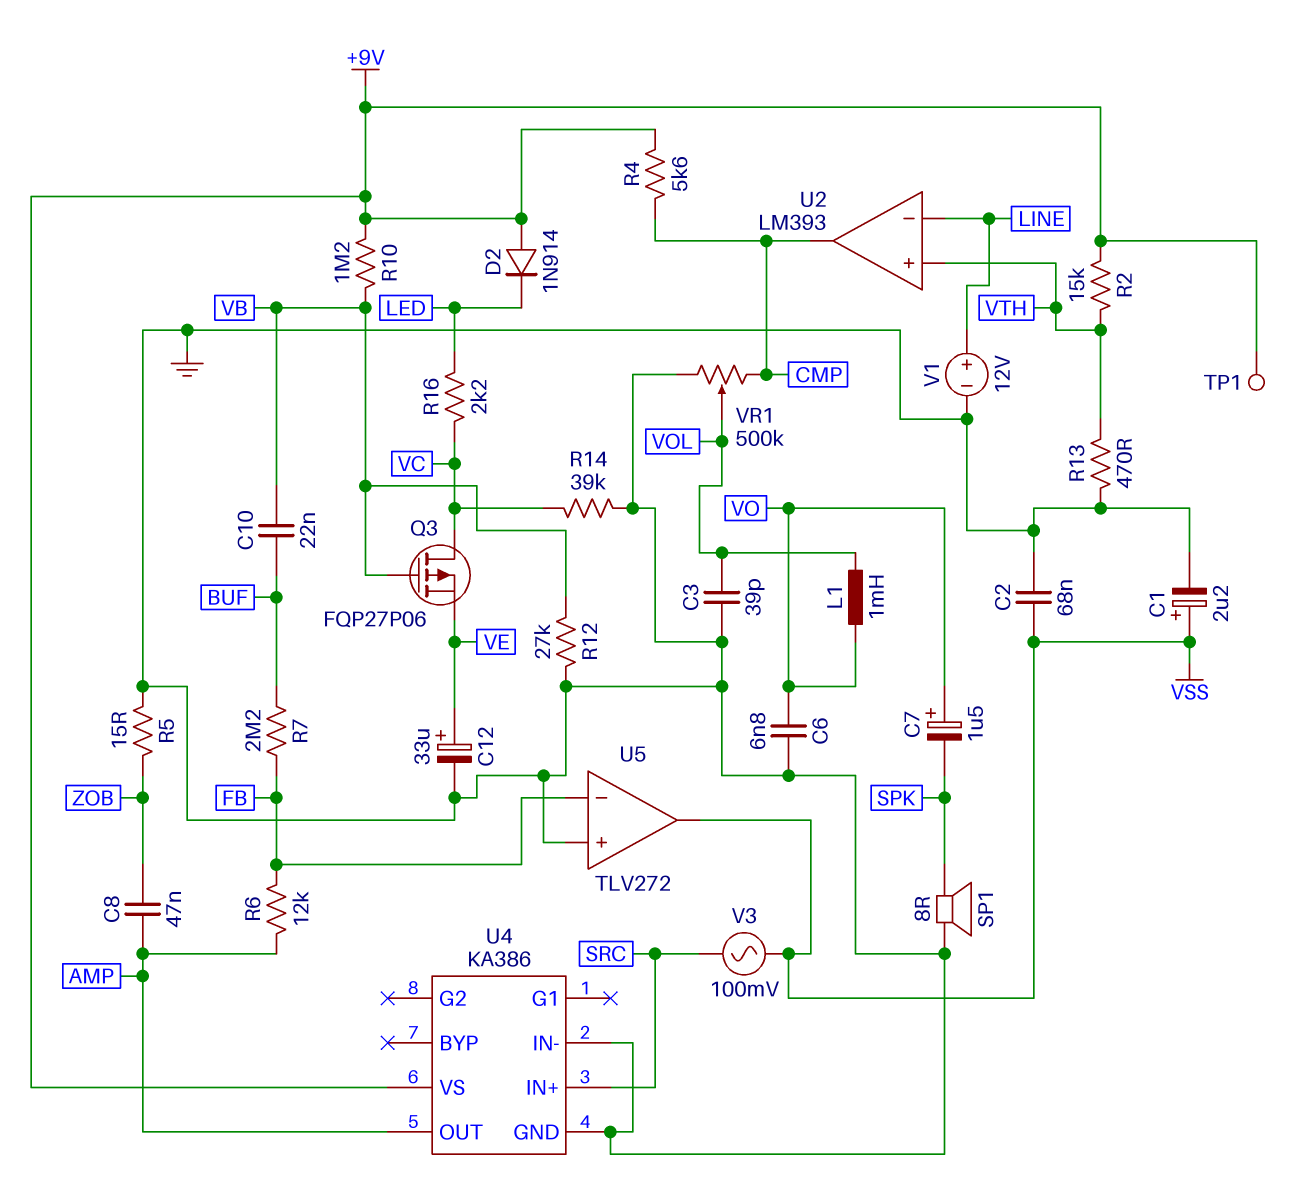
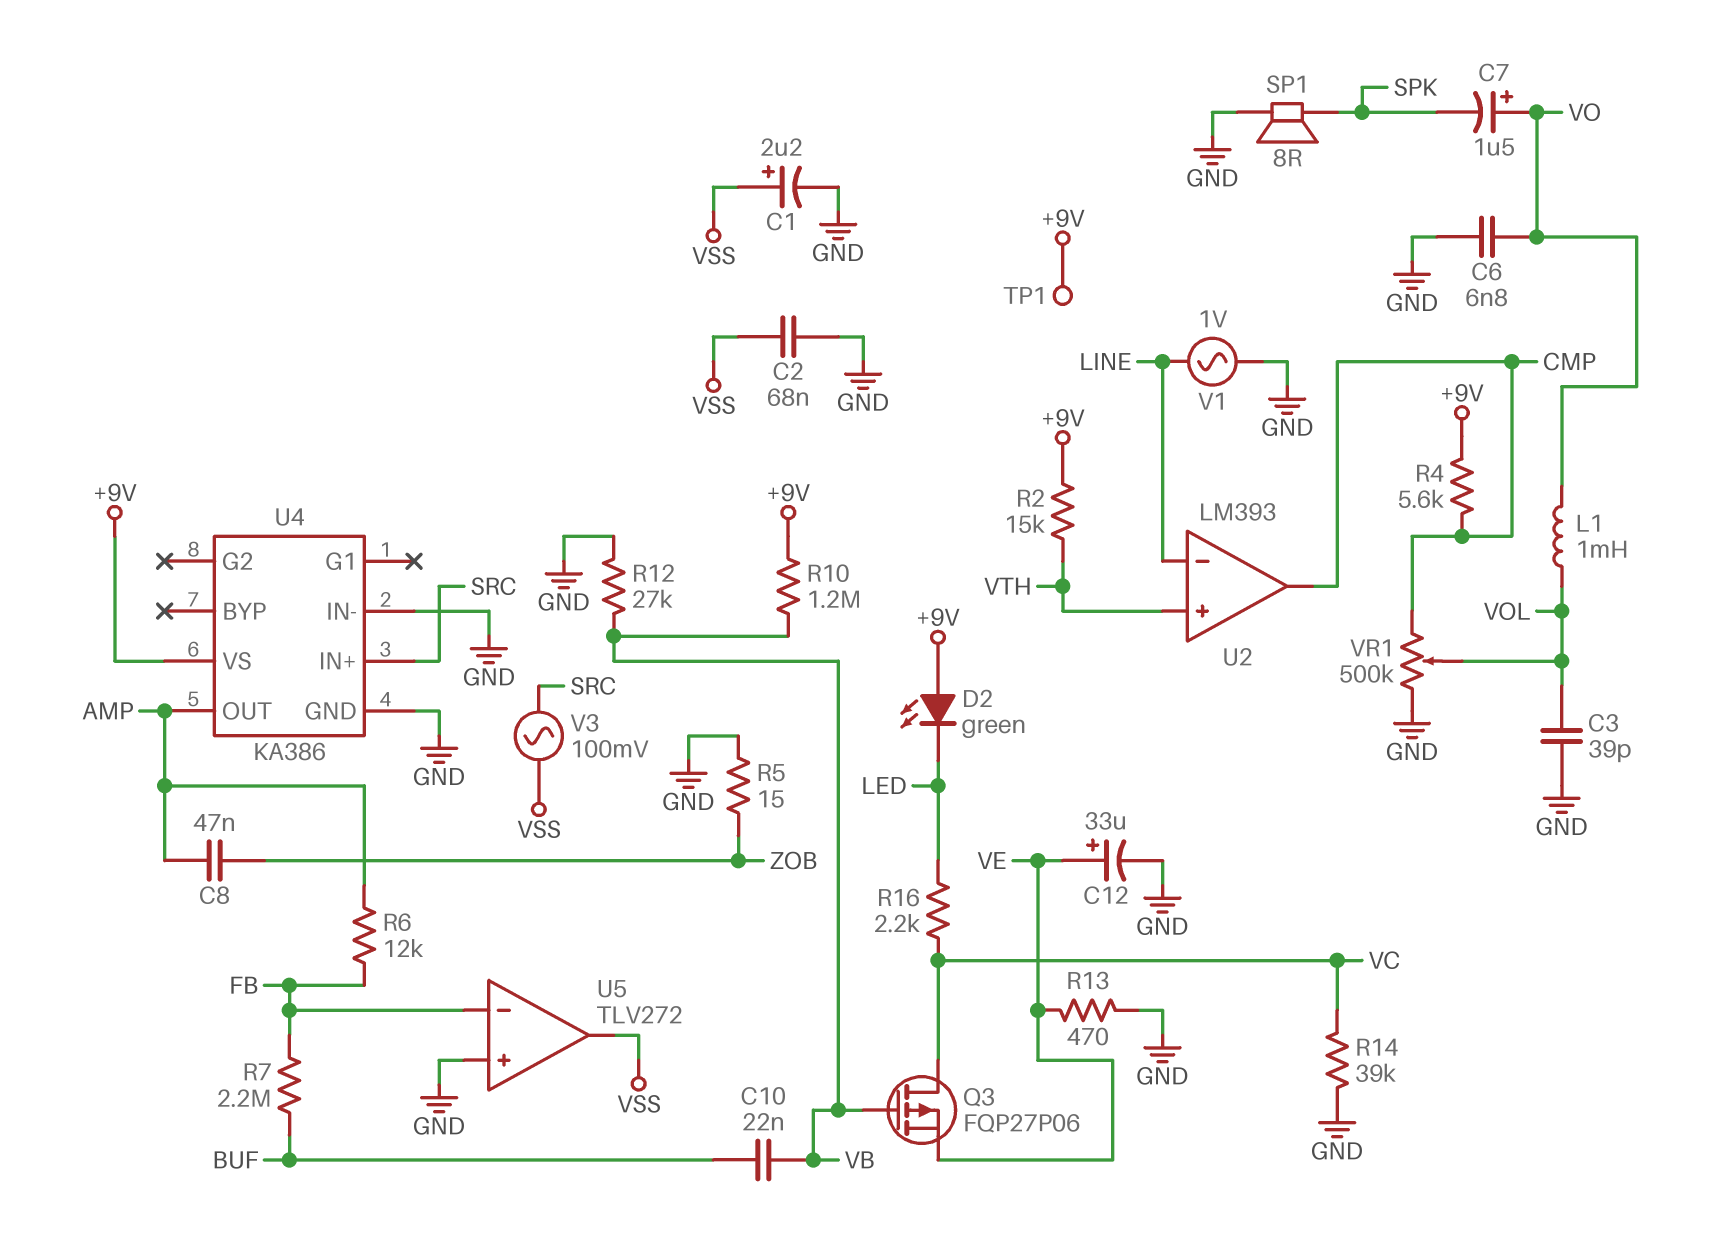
D2: diode 1N914 (A +9V, K LED) -> LED green (A +9V, K LED)
R13: 470 (GND, VTH) -> 470 (GND, VE)
V1: 12V (plus LINE, minus GND) -> AC 1V (GND, LINE)

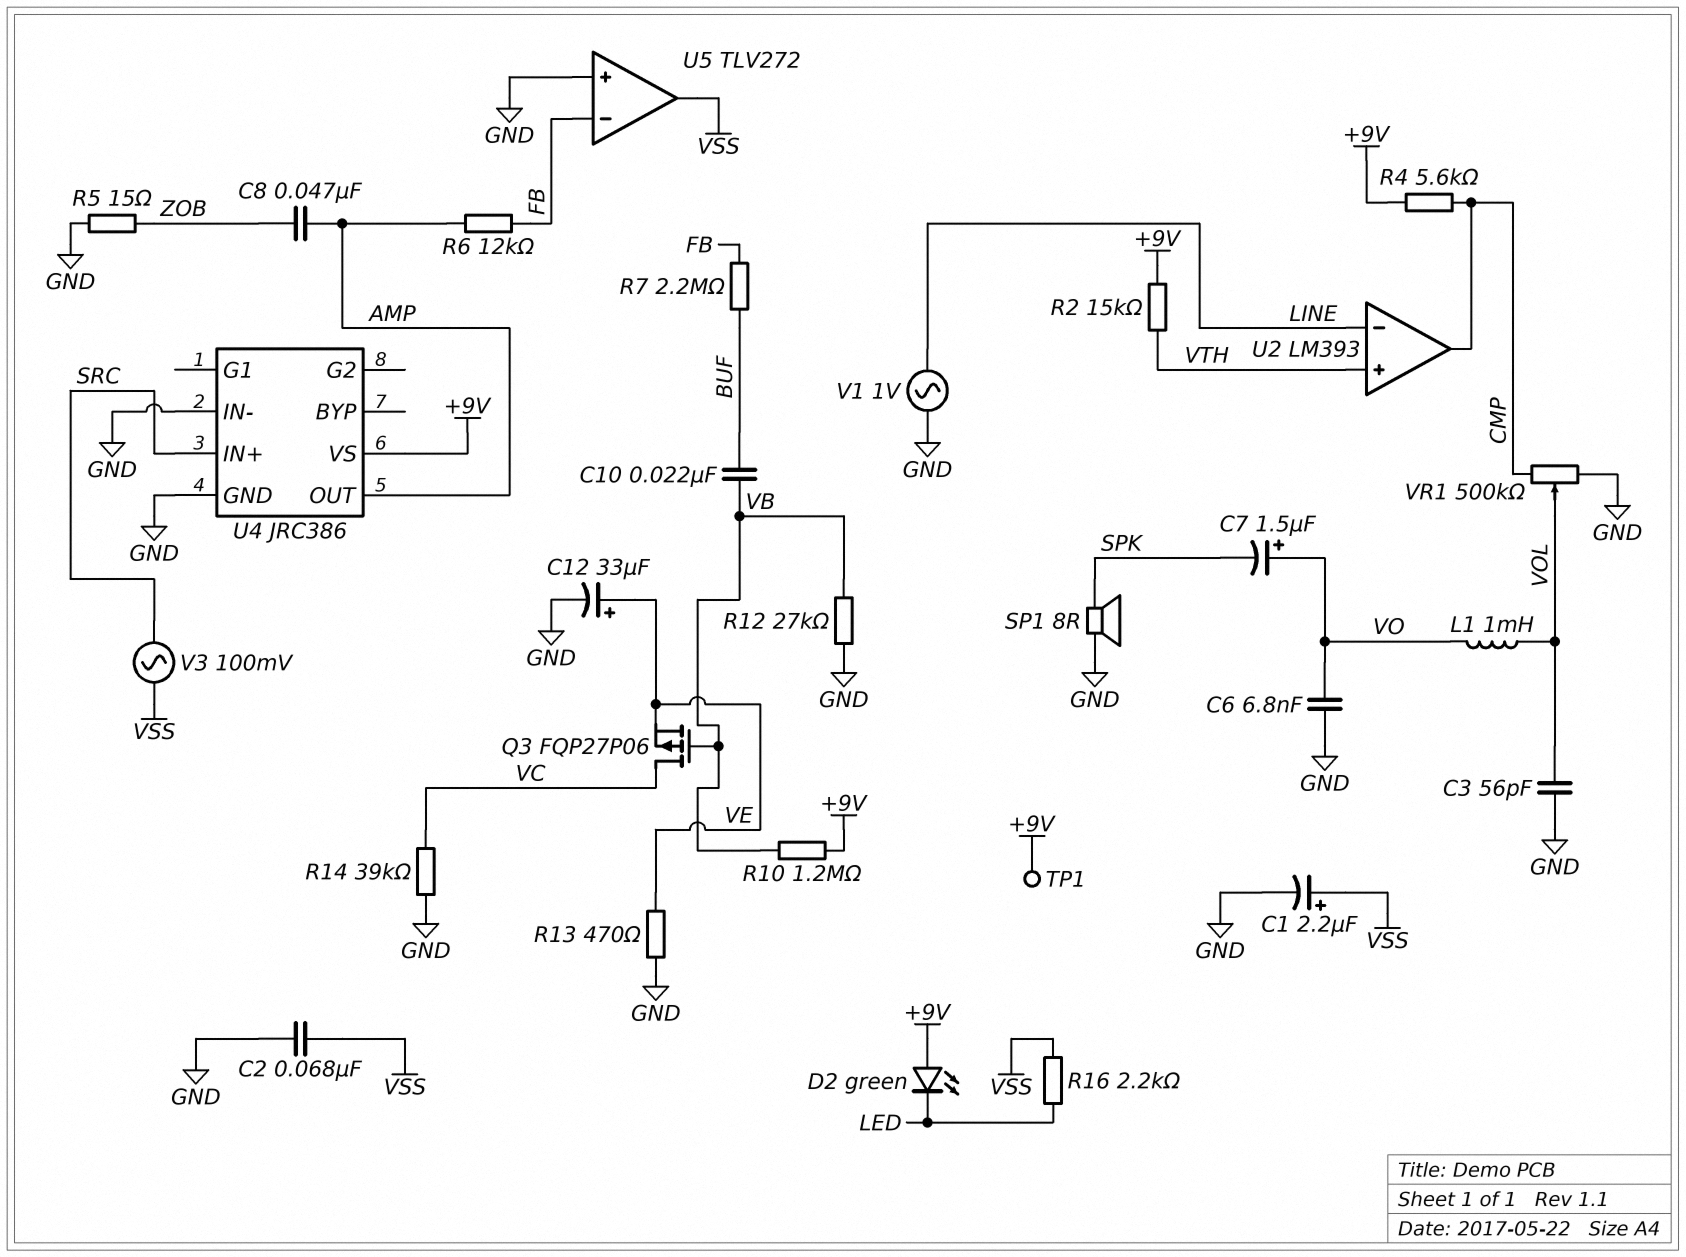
C3: 39pF (GND, VOL) -> 56pF (GND, VOL)
R16: 2.2k (LED, VC) -> 2.2k (LED, VSS)
U4: KA386 -> JRC386

